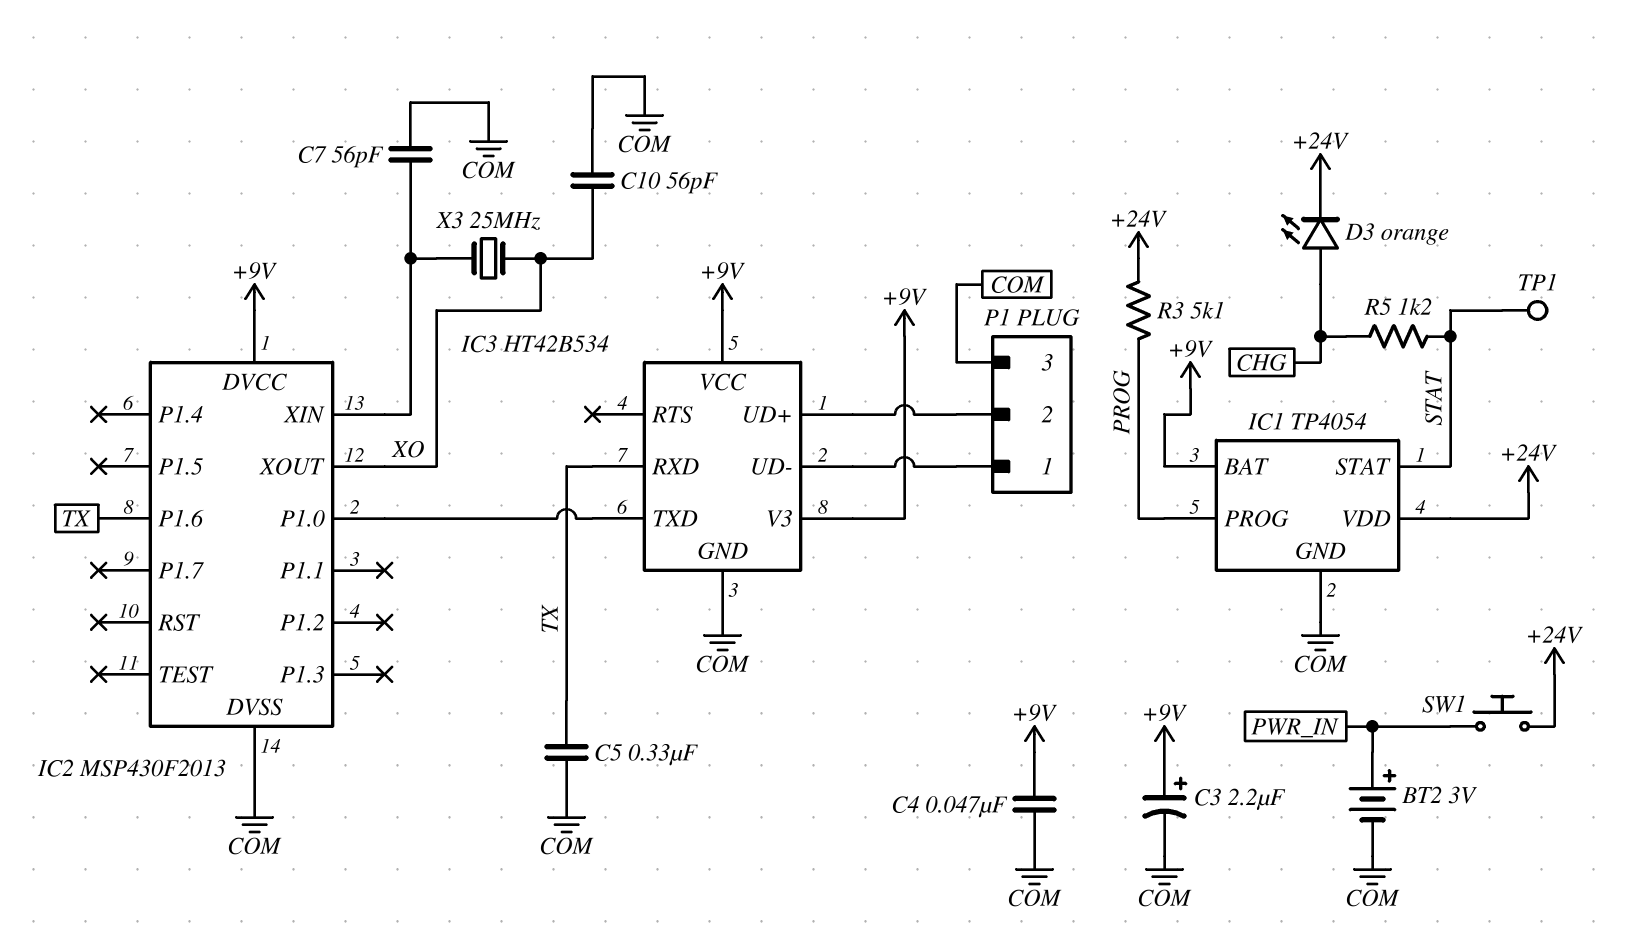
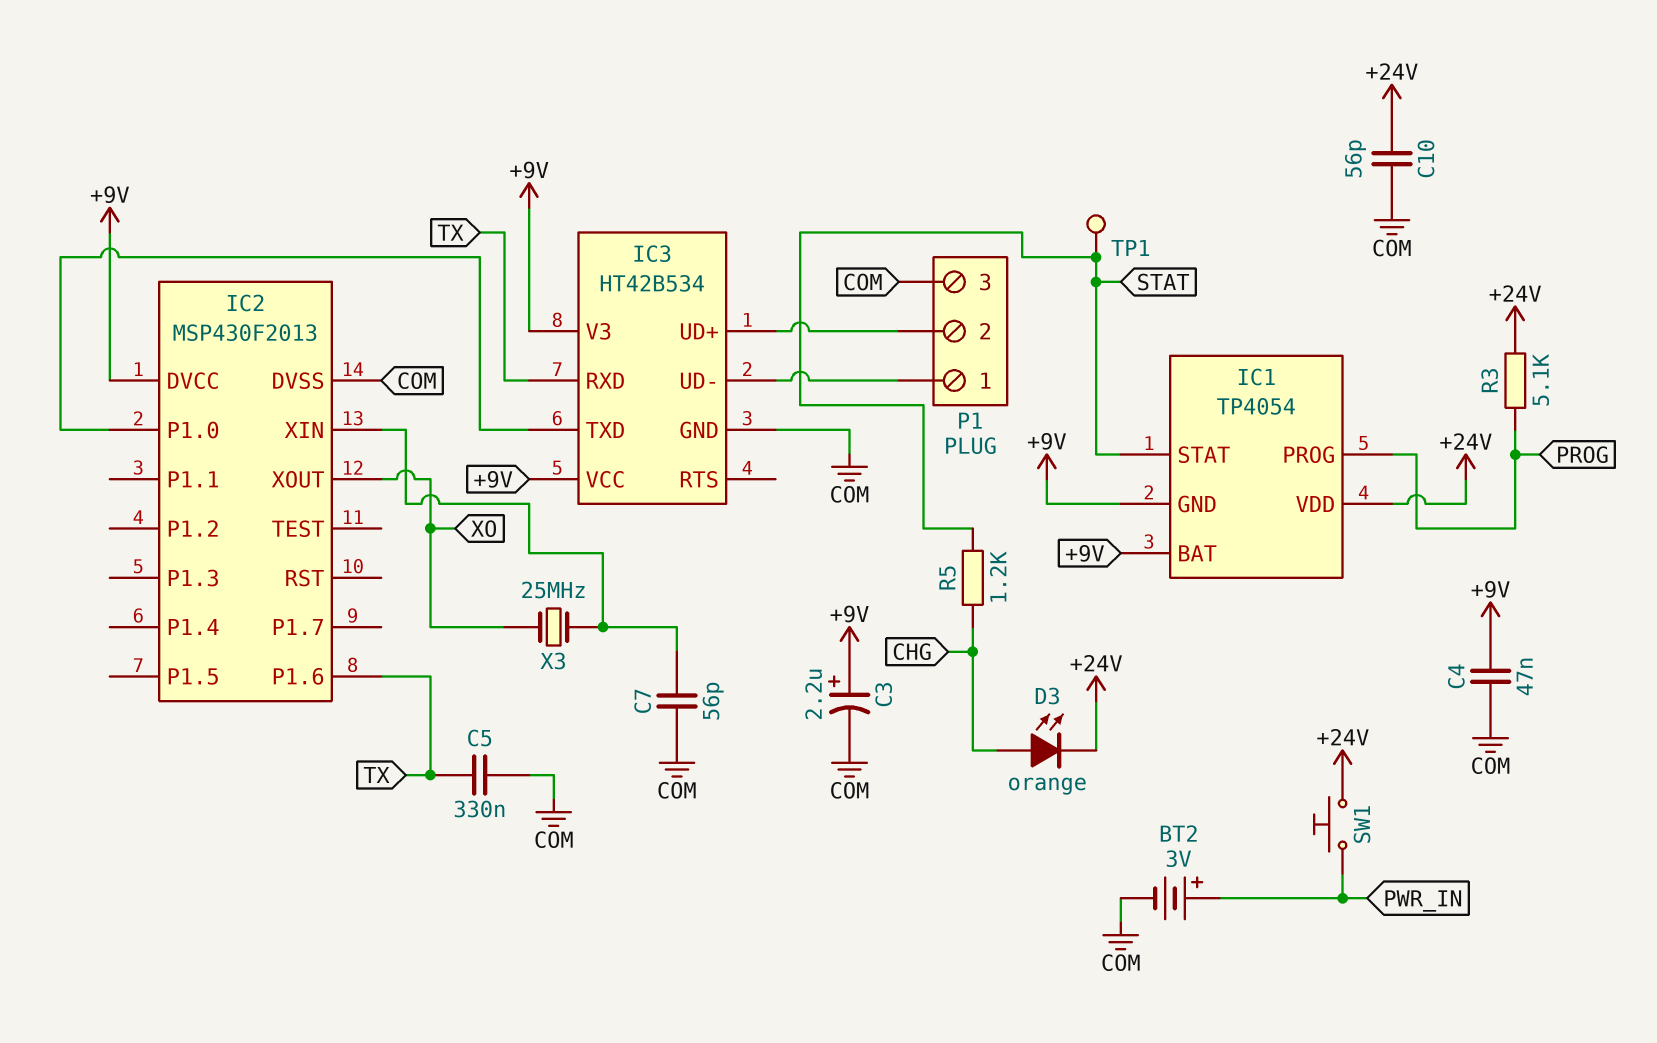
C10: 56pF (COM, XO) -> 56pF (+24V, COM)
IC1 pin GND: COM -> +9V

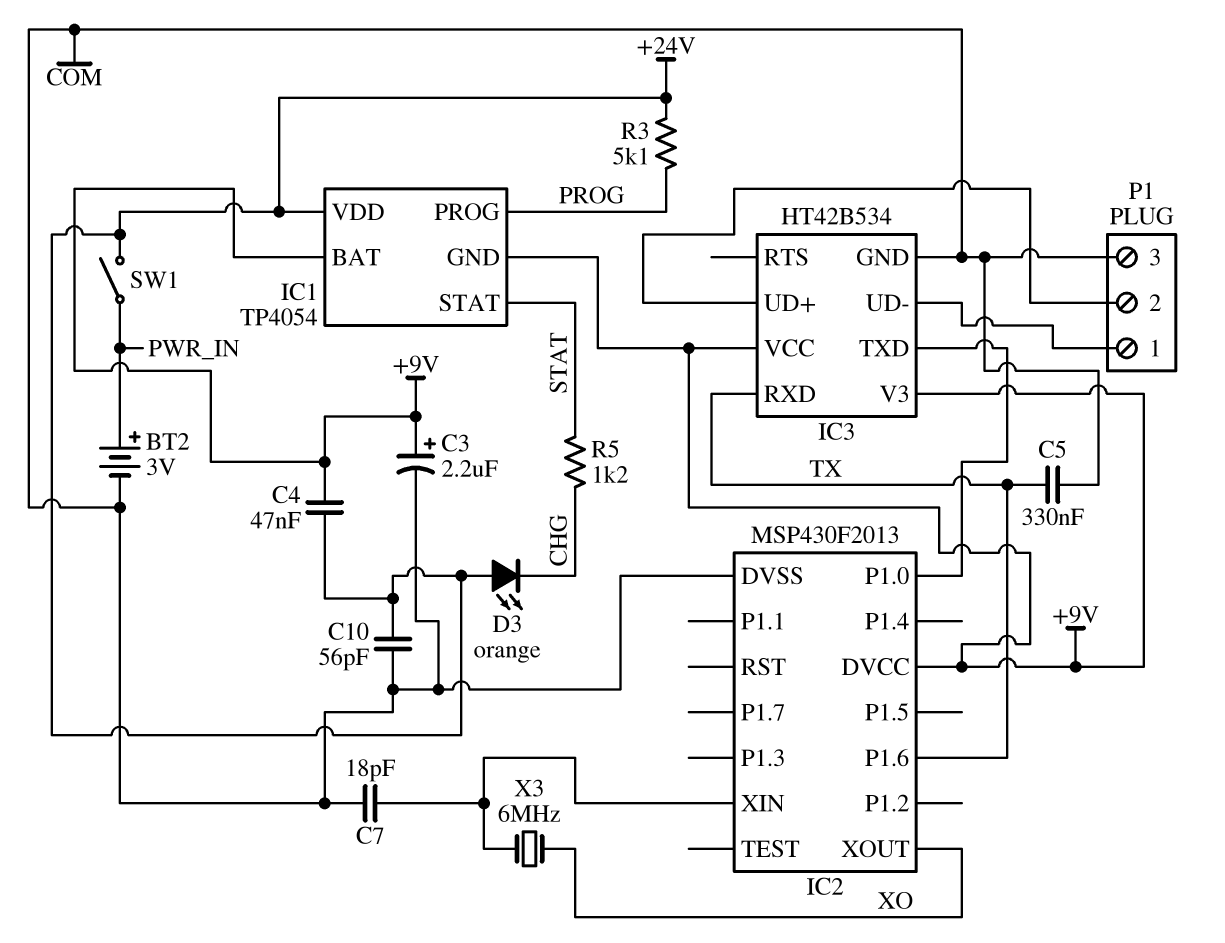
C4: 47nF (+9V, COM) -> 47nF (+9V, +24V)
C7: 56pF (COM, IC2/XIN) -> 18pF (COM, IC2/XIN)
D3: LED orange (A CHG, K +24V) -> LED orange (A +24V, K CHG)
SW1: button (+24V, PWR_IN) -> switch (+24V, PWR_IN)
TP1: test point (STAT) -> none
X3: 25MHz (IC2/XIN, XO) -> 6MHz (IC2/XIN, XO)

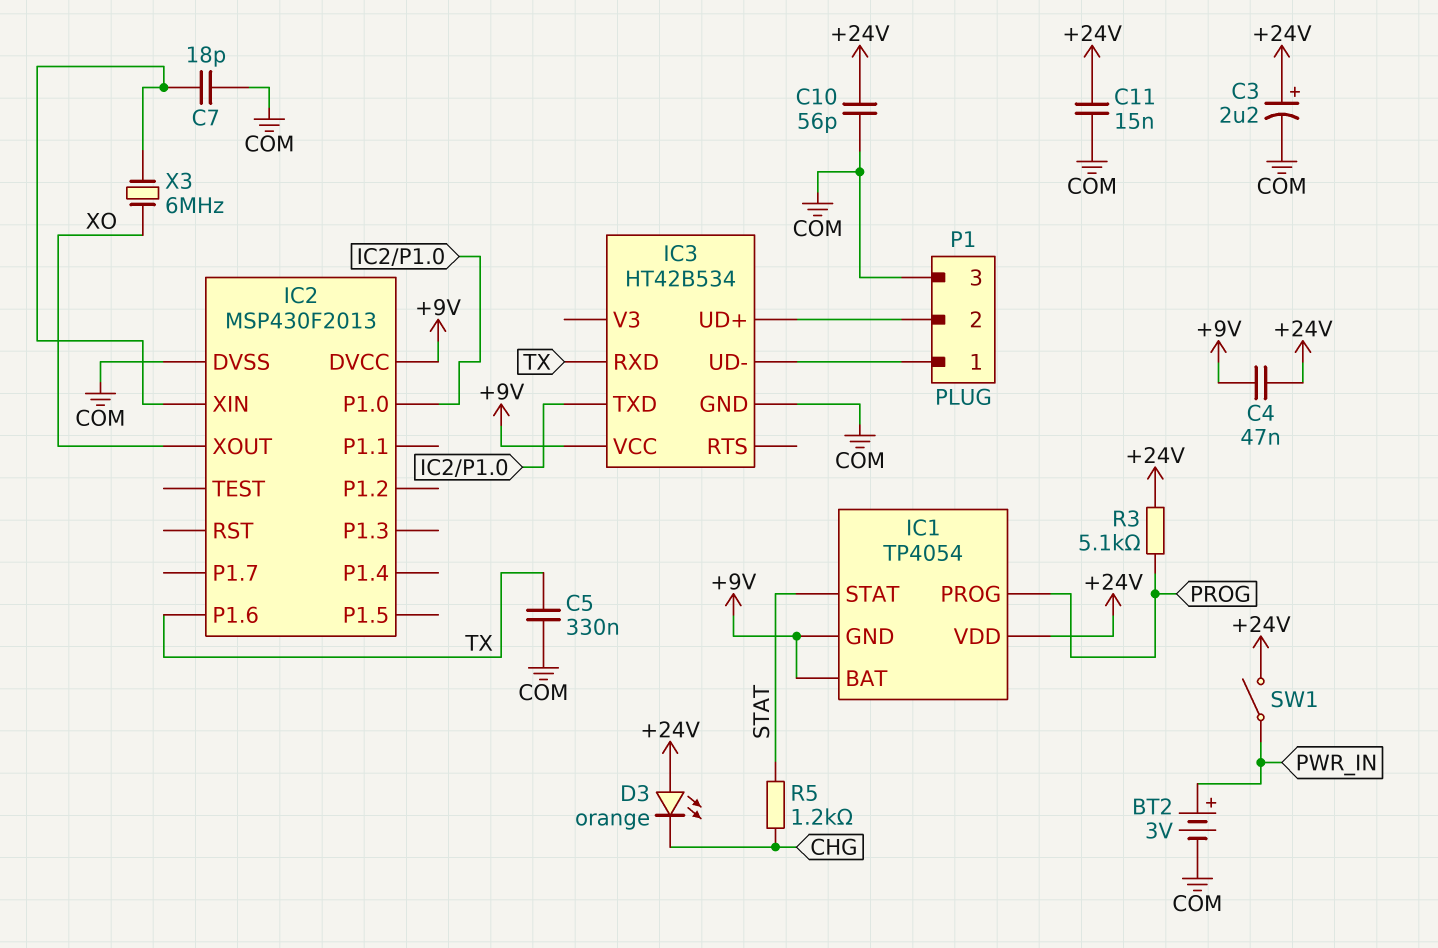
C3: 2.2uF (plus +9V, minus COM) -> 2.2uF (plus +24V, minus COM)
C11: none -> 15nF (+24V, COM)
IC3 pin V3: +9V -> none

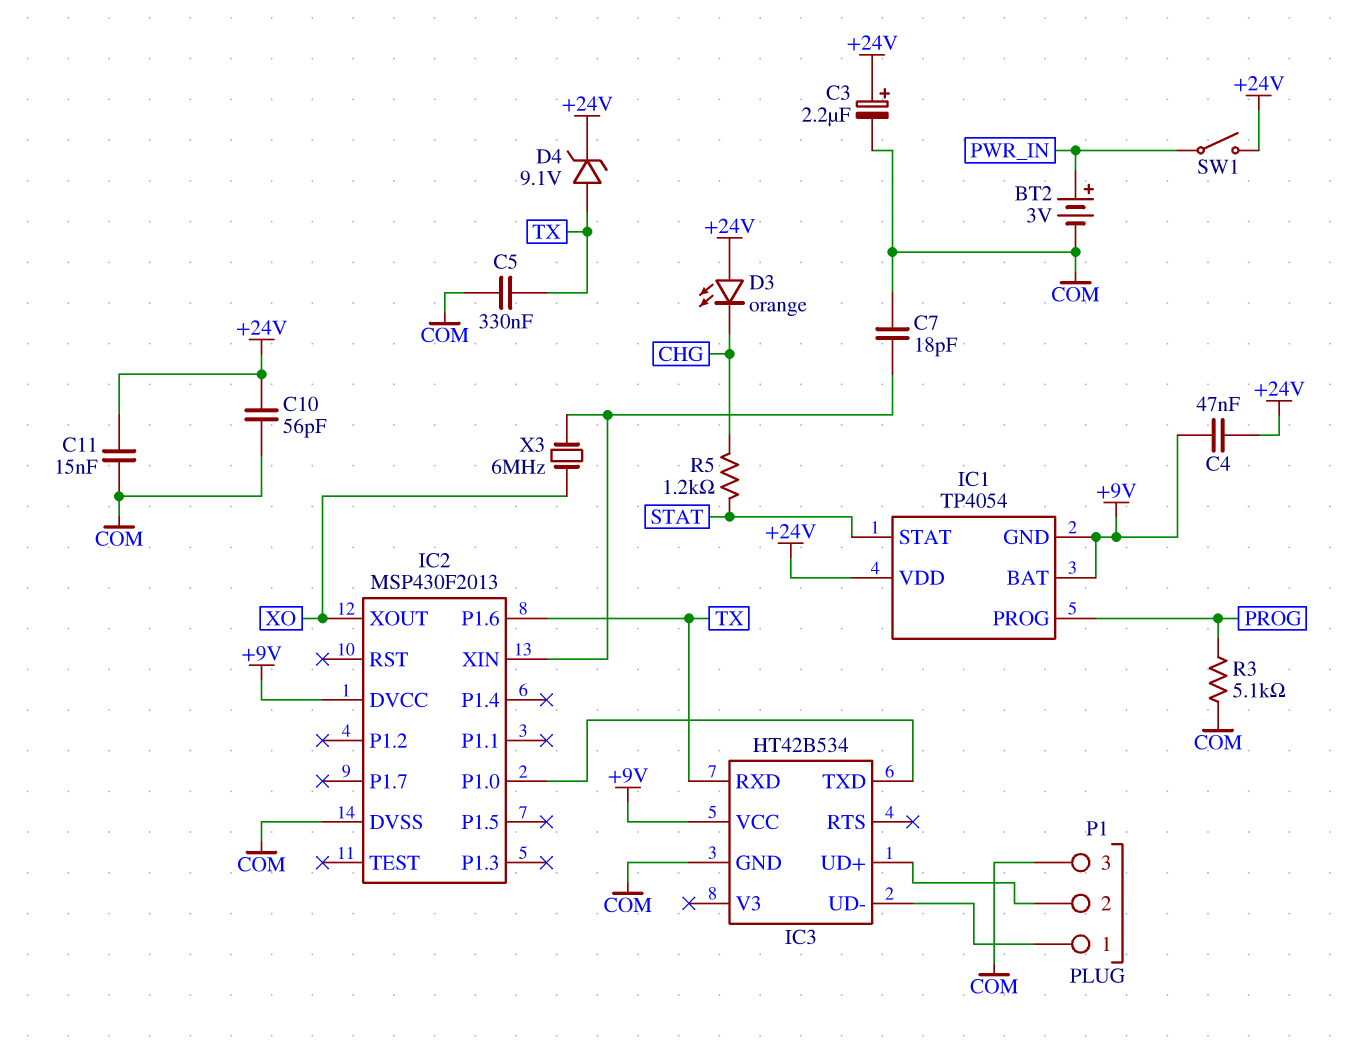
D4: none -> zener 9.1V (A TX, K +24V)
R3: 5.1k (+24V, PROG) -> 5.1k (COM, PROG)

